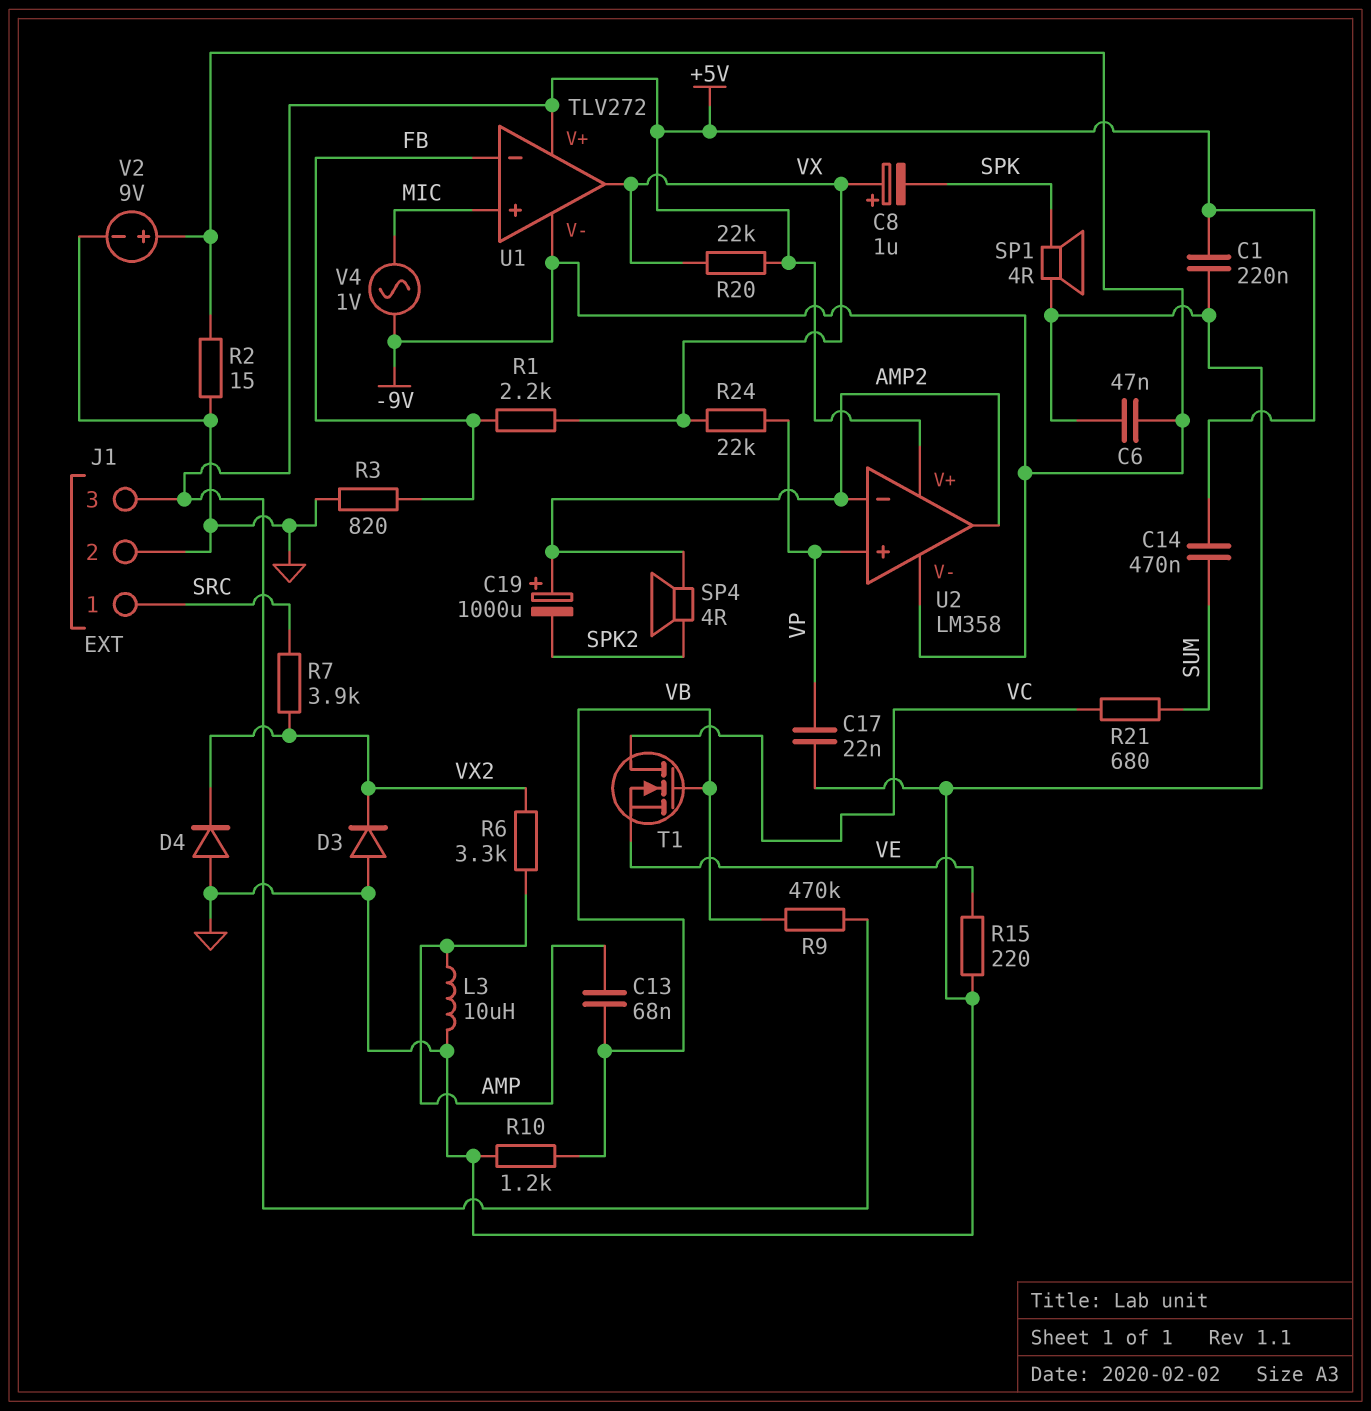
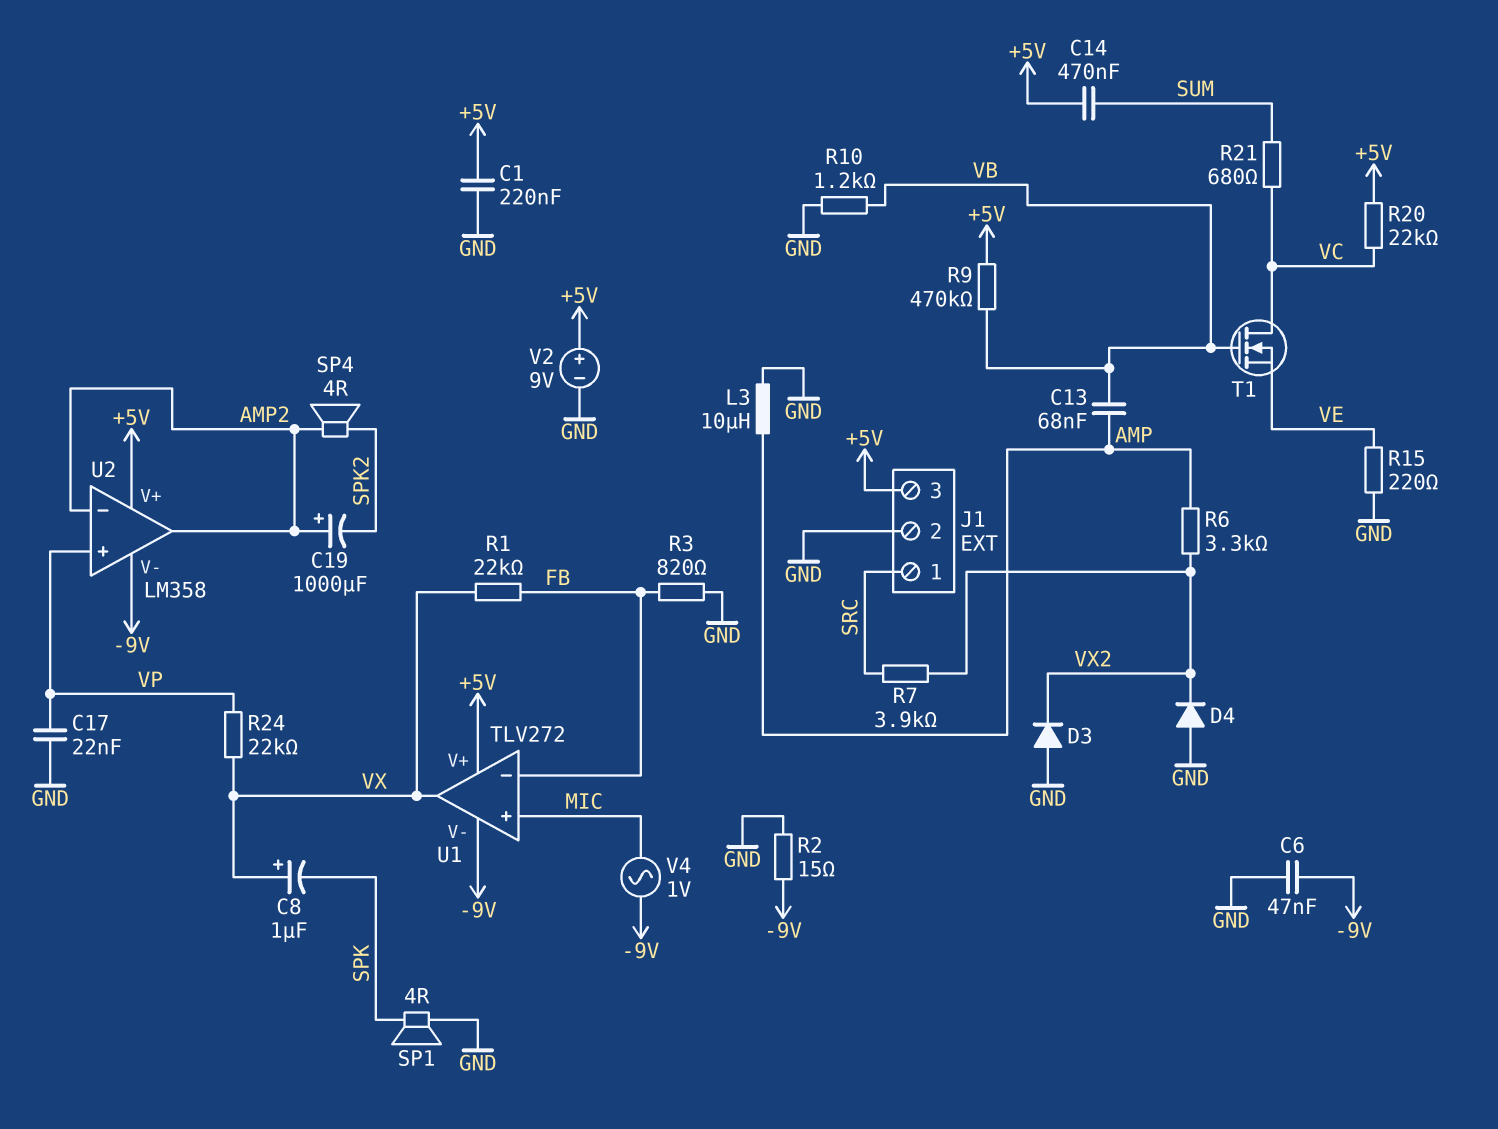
R1: 2.2k (FB, VX) -> 22k (FB, VX)
R20: 22k (+5V, VX) -> 22k (+5V, VC)
V2: 9V (plus -9V, minus GND) -> 9V (plus +5V, minus GND)

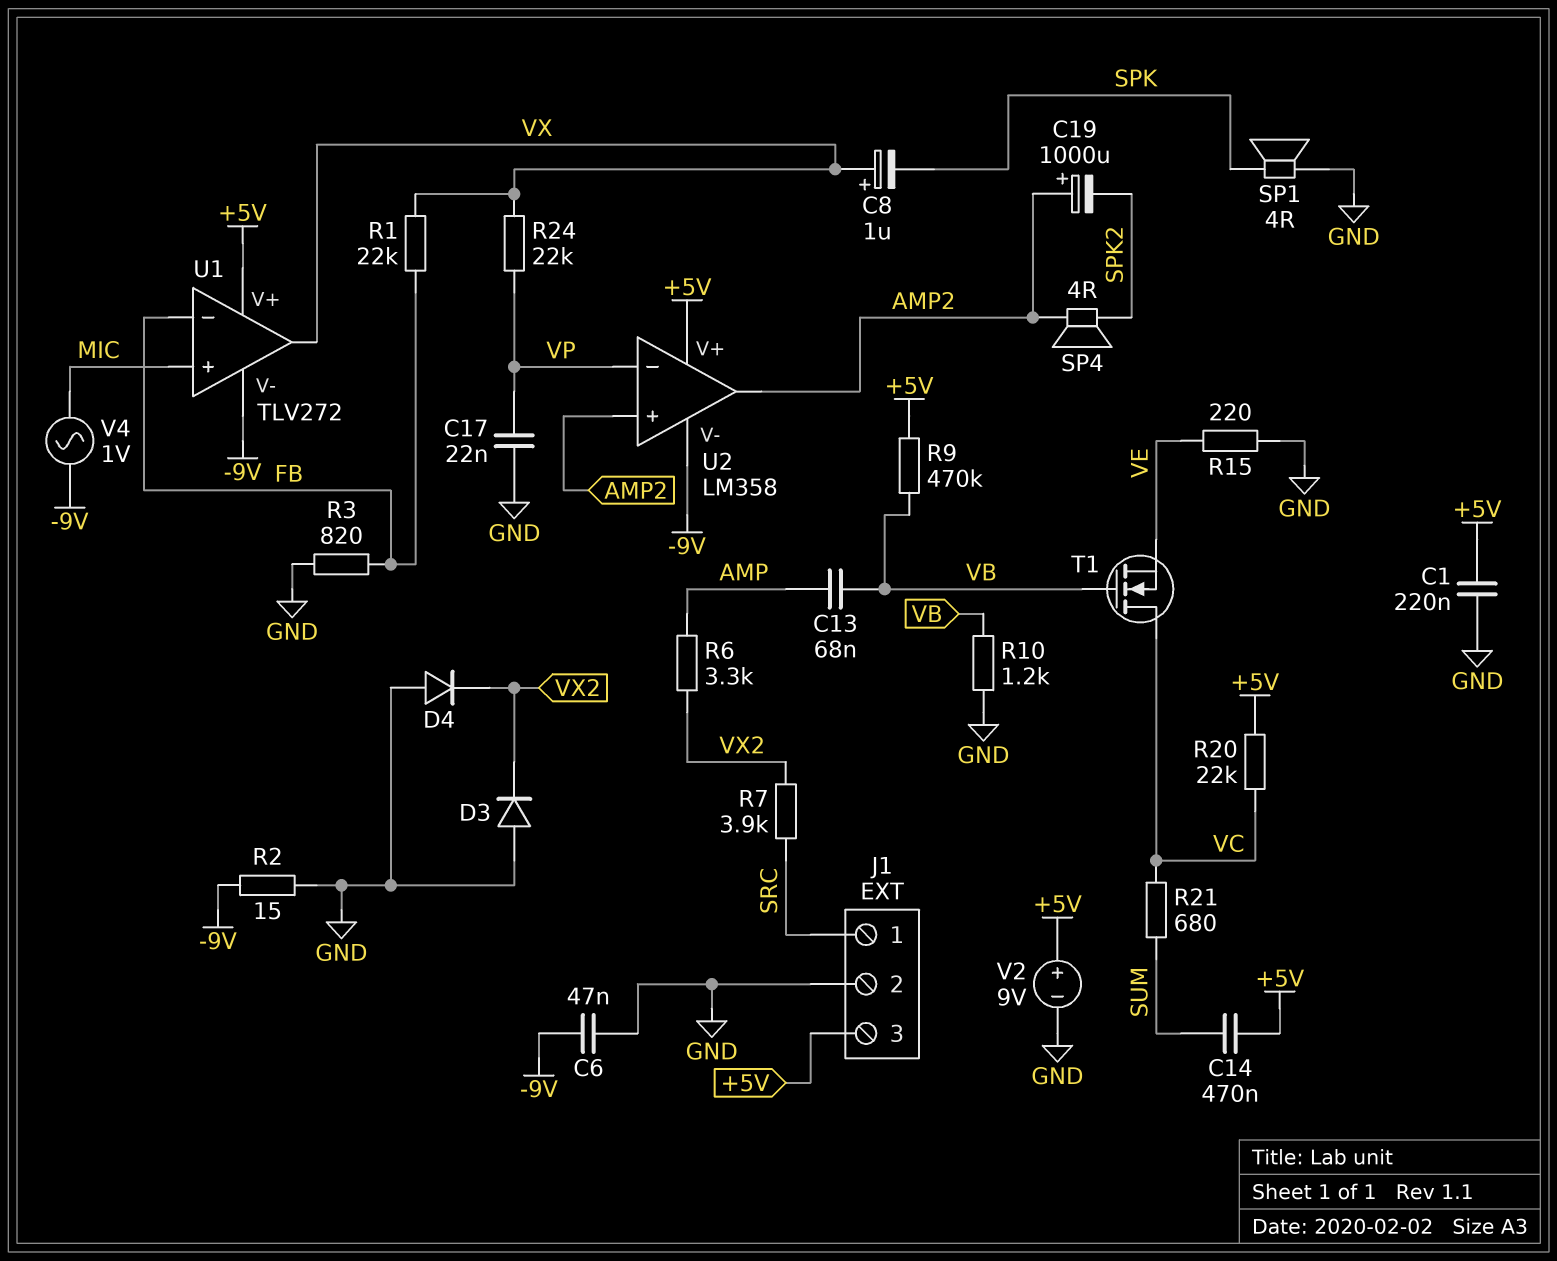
L3: 10uH (AMP, GND) -> none
U2 pin in+: VP -> AMP2
U2 pin in-: AMP2 -> VP

